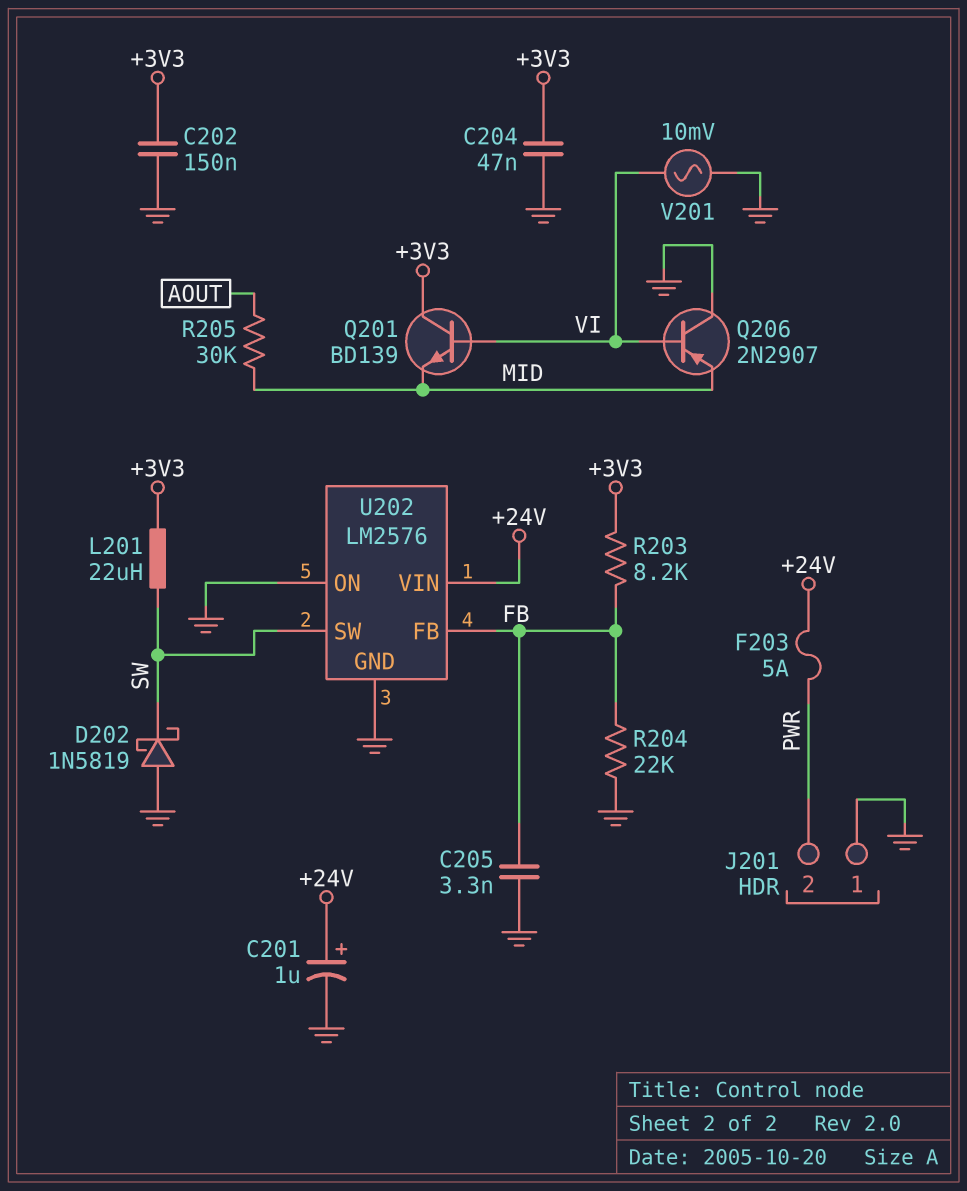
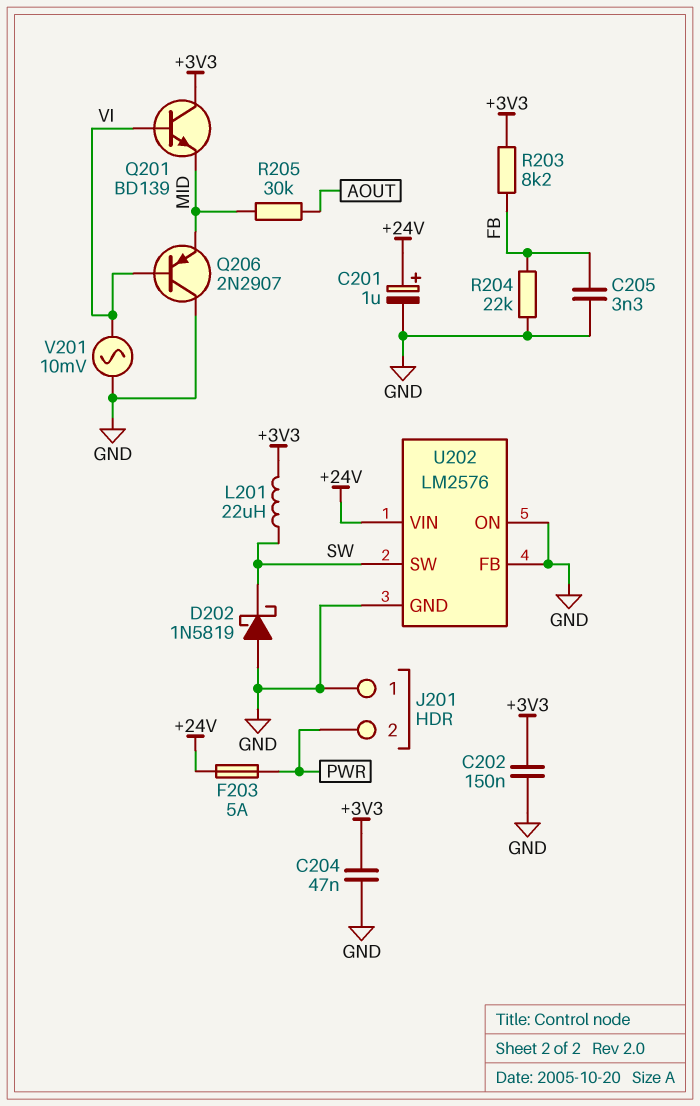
U202 pin FB: FB -> GND

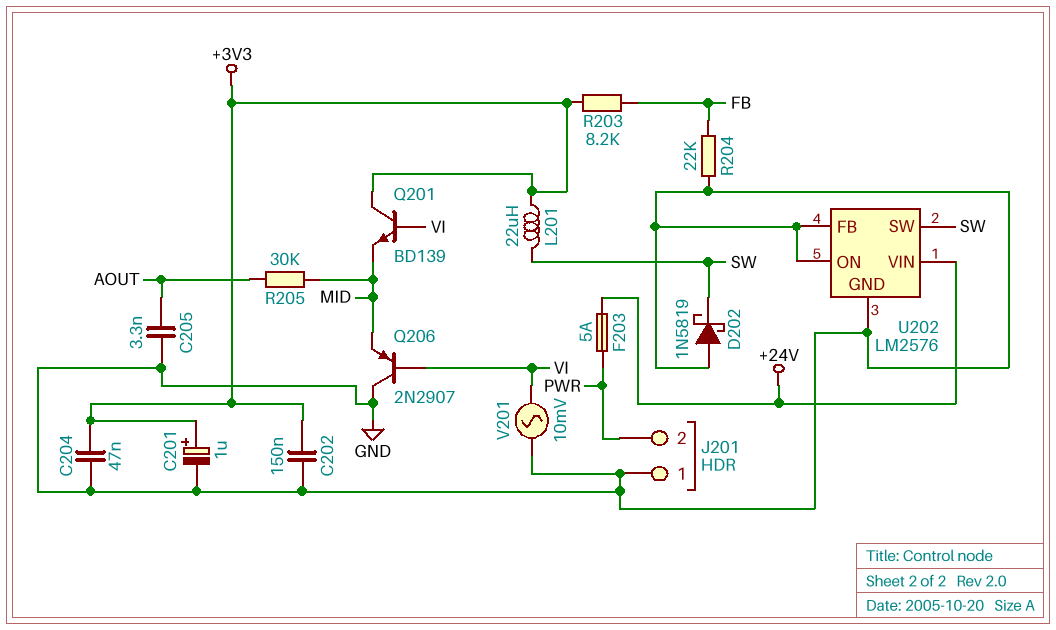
C201: 1uF (plus +24V, minus GND) -> 1uF (plus +3V3, minus GND)
C205: 3.3nF (FB, GND) -> 3.3nF (AOUT, GND)

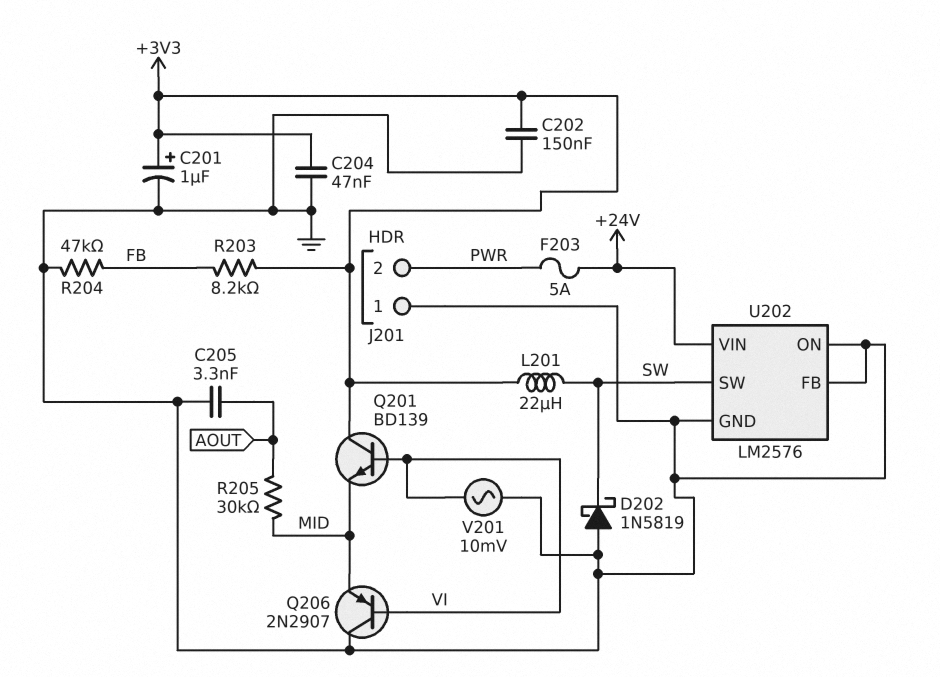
R204: 22k (FB, GND) -> 47k (FB, GND)

